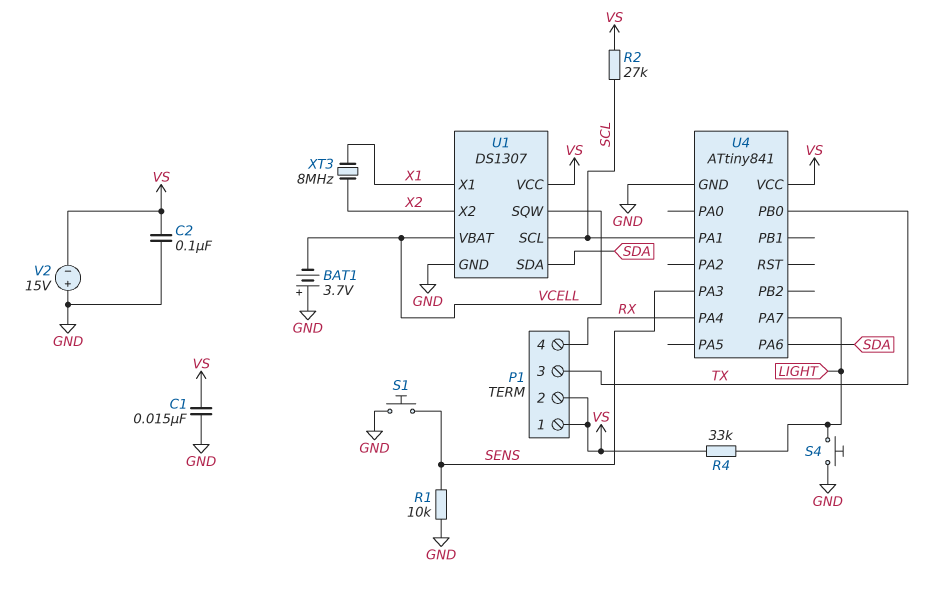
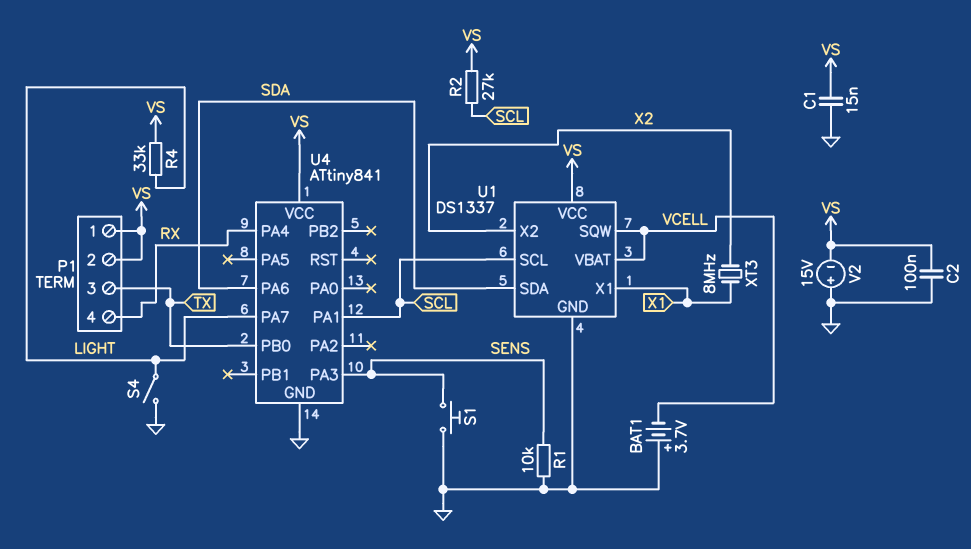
S4: button (GND, LIGHT) -> switch (GND, LIGHT)
U1: DS1307 -> DS1337

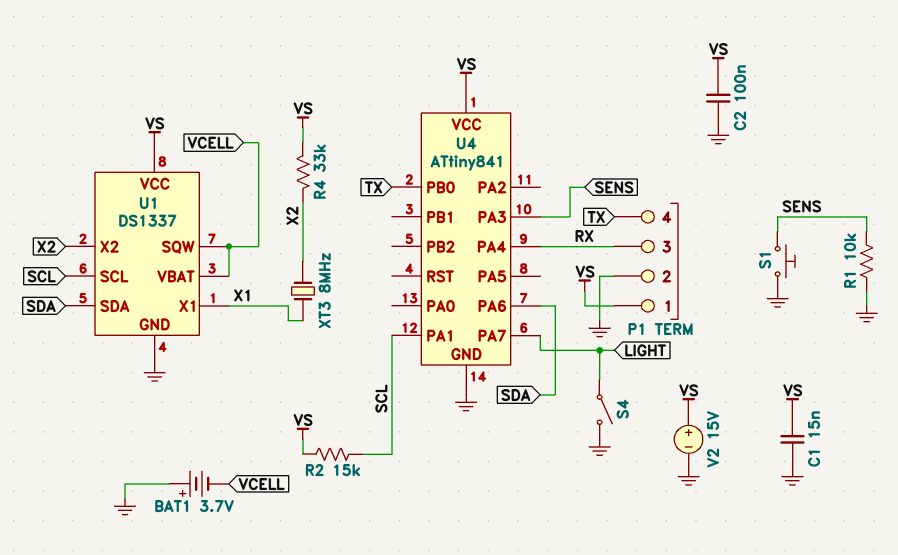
P1 pin 2: VS -> GND
P1 pin 3: TX -> RX
P1 pin 4: RX -> TX
R2: 27k (SCL, VS) -> 15k (SCL, VS)
R4: 33k (LIGHT, VS) -> 33k (VS, X2)
V2: 15V (plus GND, minus VS) -> 15V (plus VS, minus GND)

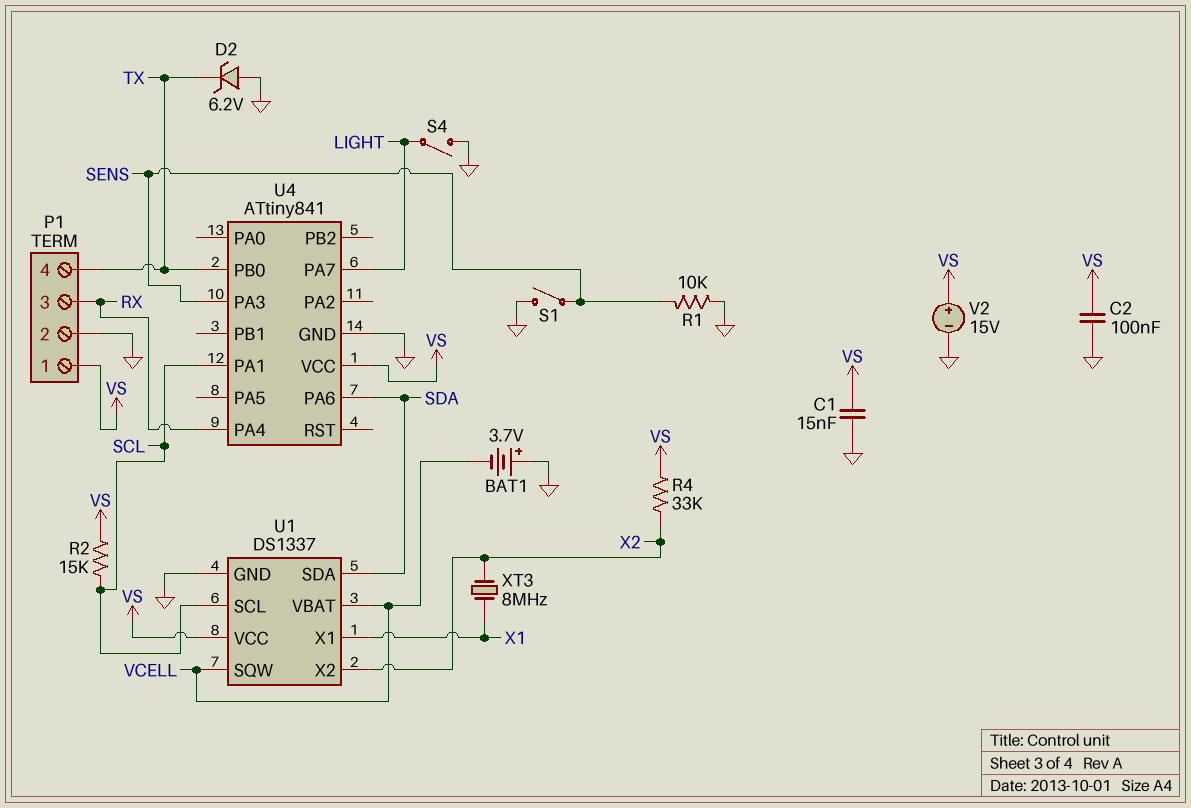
D2: none -> zener 6.2V (A GND, K TX)
S1: button (GND, SENS) -> switch (GND, SENS)

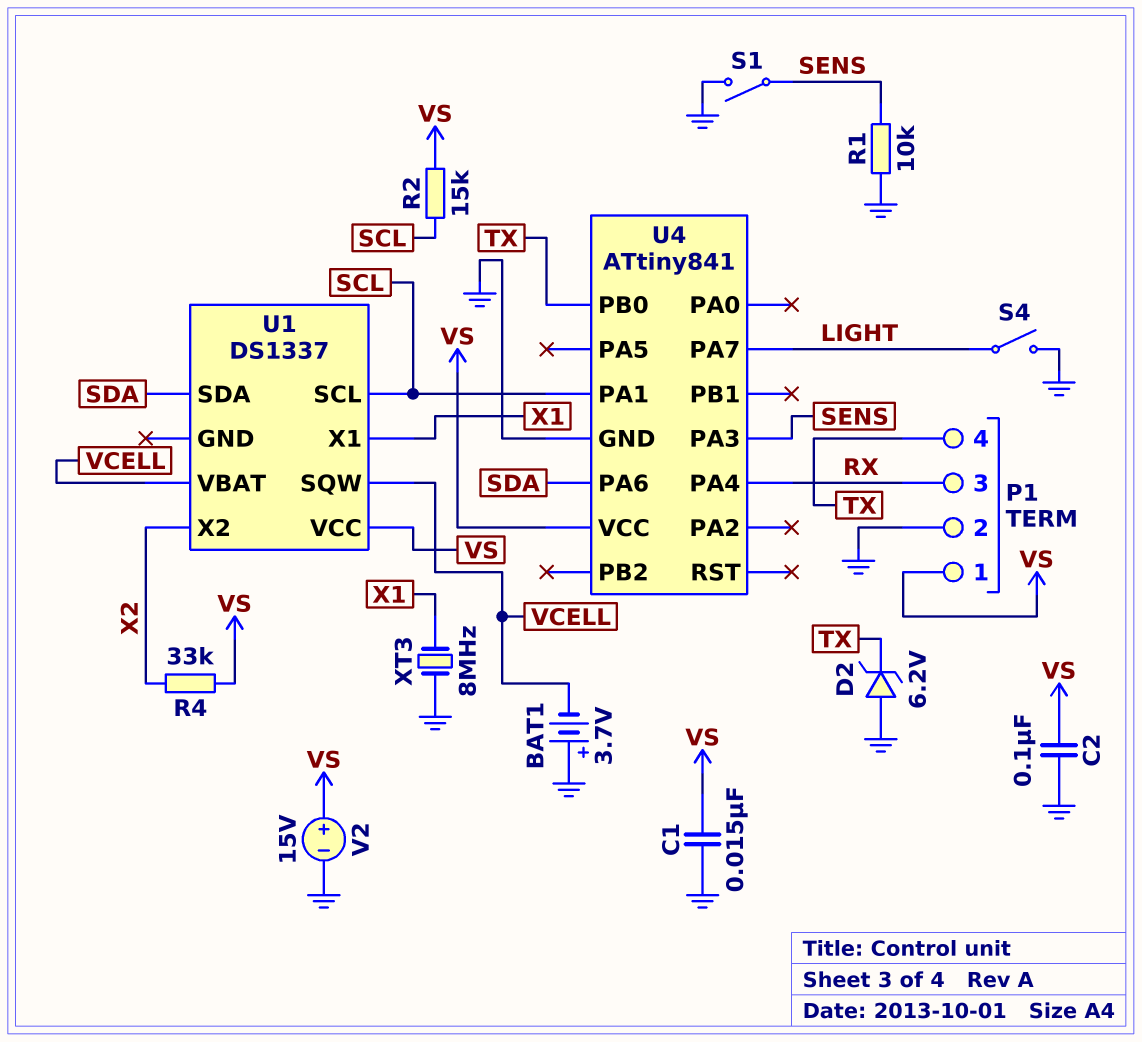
U1 pin GND: GND -> none
XT3: 8MHz (X1, X2) -> 8MHz (GND, X1)

